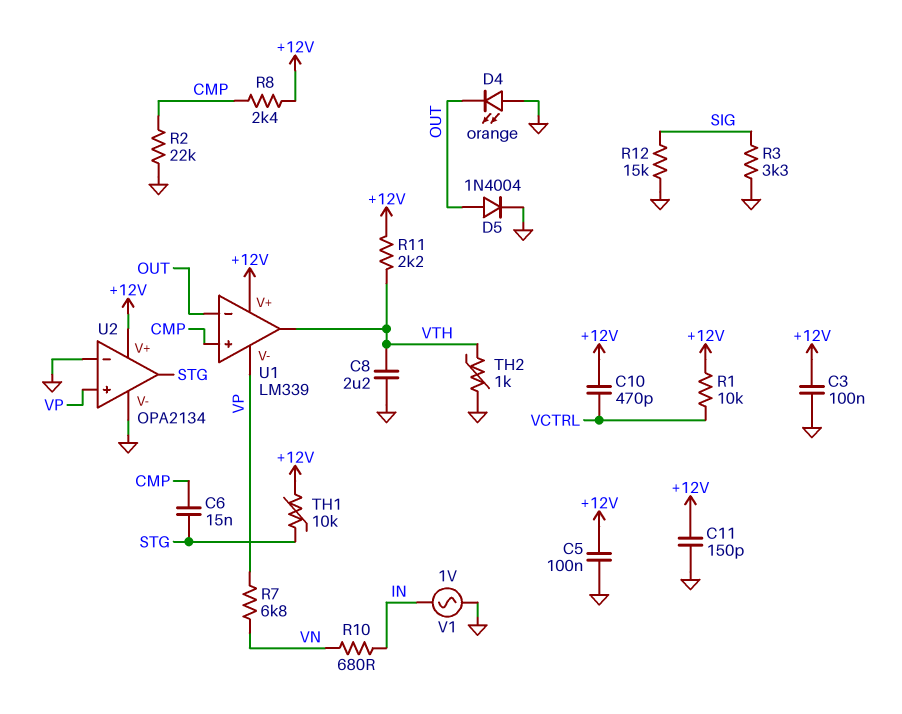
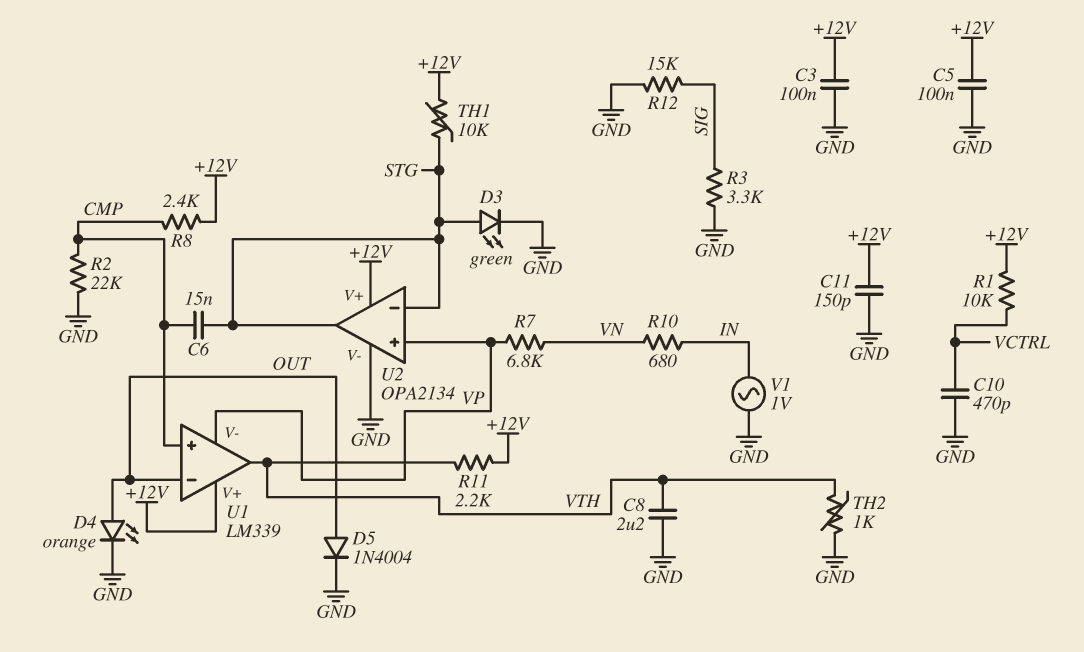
C10: 470pF (+12V, VCTRL) -> 470pF (GND, VCTRL)
D3: none -> LED green (A STG, K GND)
D4: LED orange (A GND, K OUT) -> LED orange (A OUT, K GND)
U2 pin in-: GND -> STG

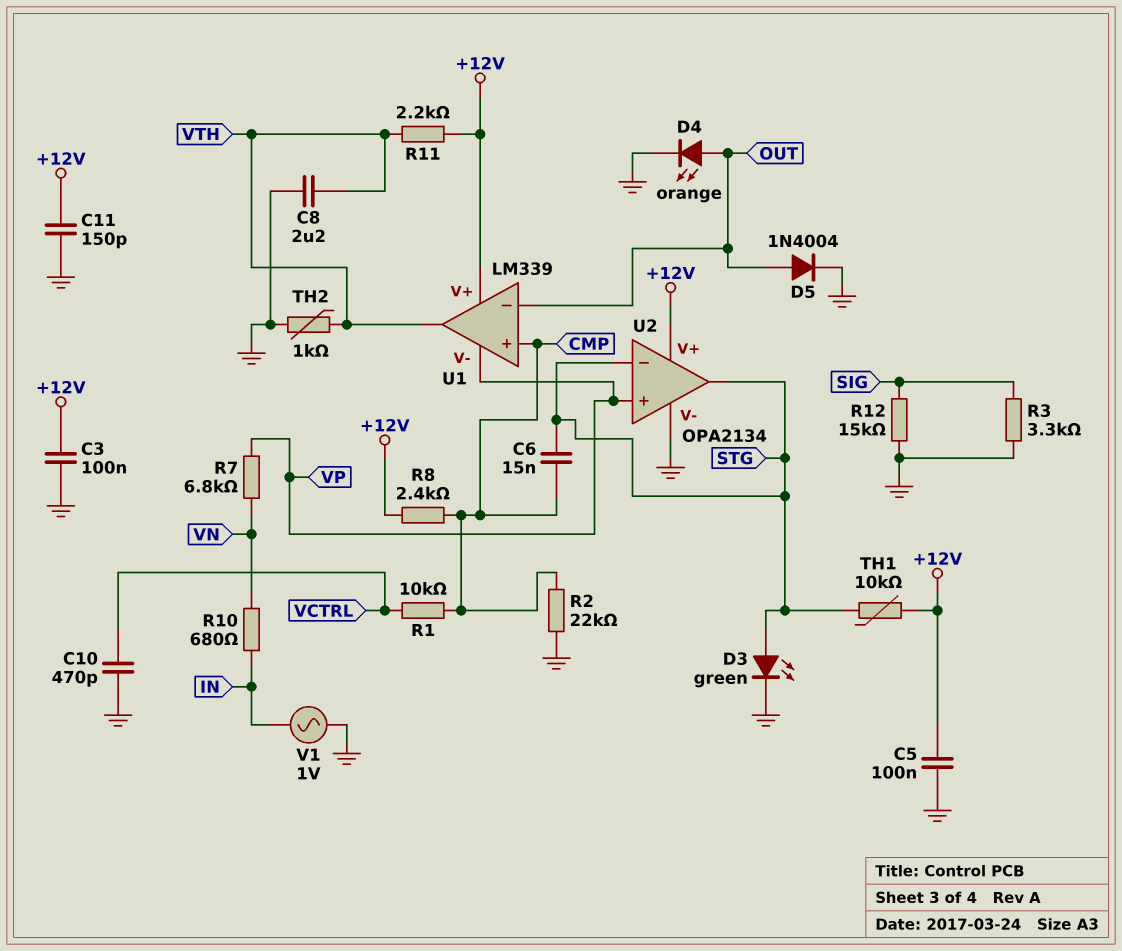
R1: 10k (+12V, VCTRL) -> 10k (CMP, VCTRL)

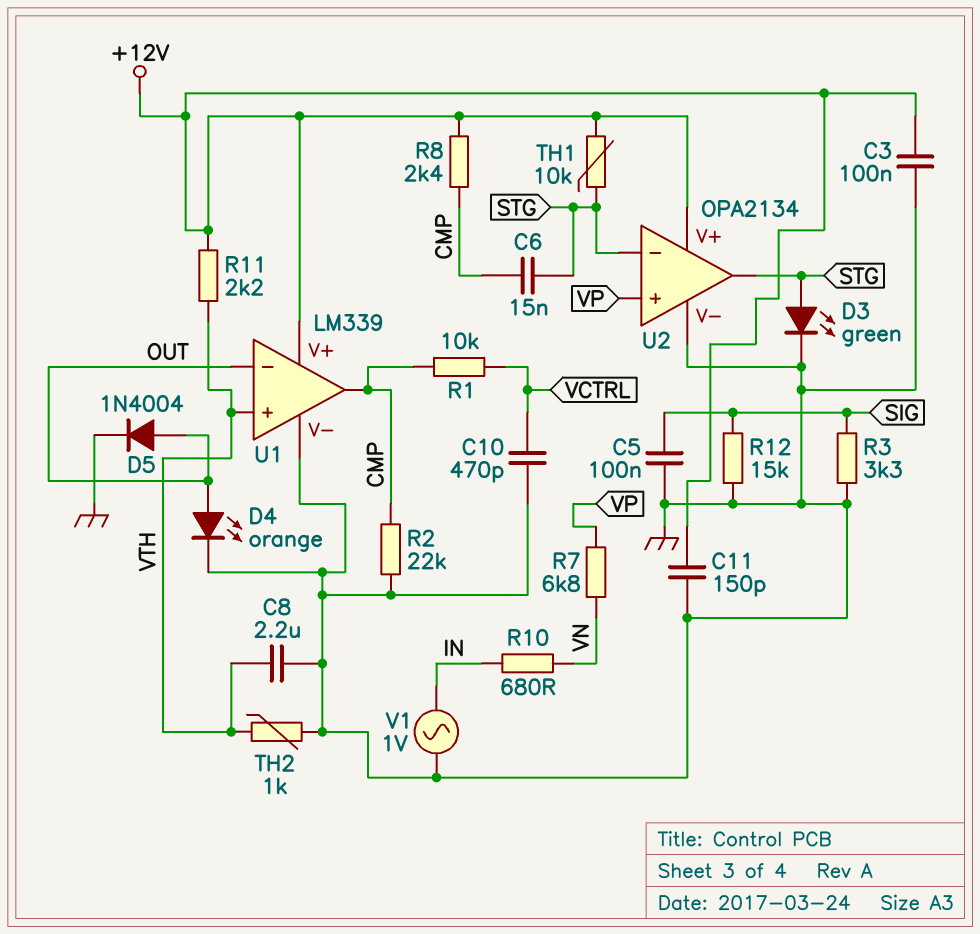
C5: 100nF (+12V, GND) -> 100nF (GND, SIG)
U1 pin V-: VP -> GND
U1 pin in+: CMP -> VTH
U1 pin out: VTH -> CMP

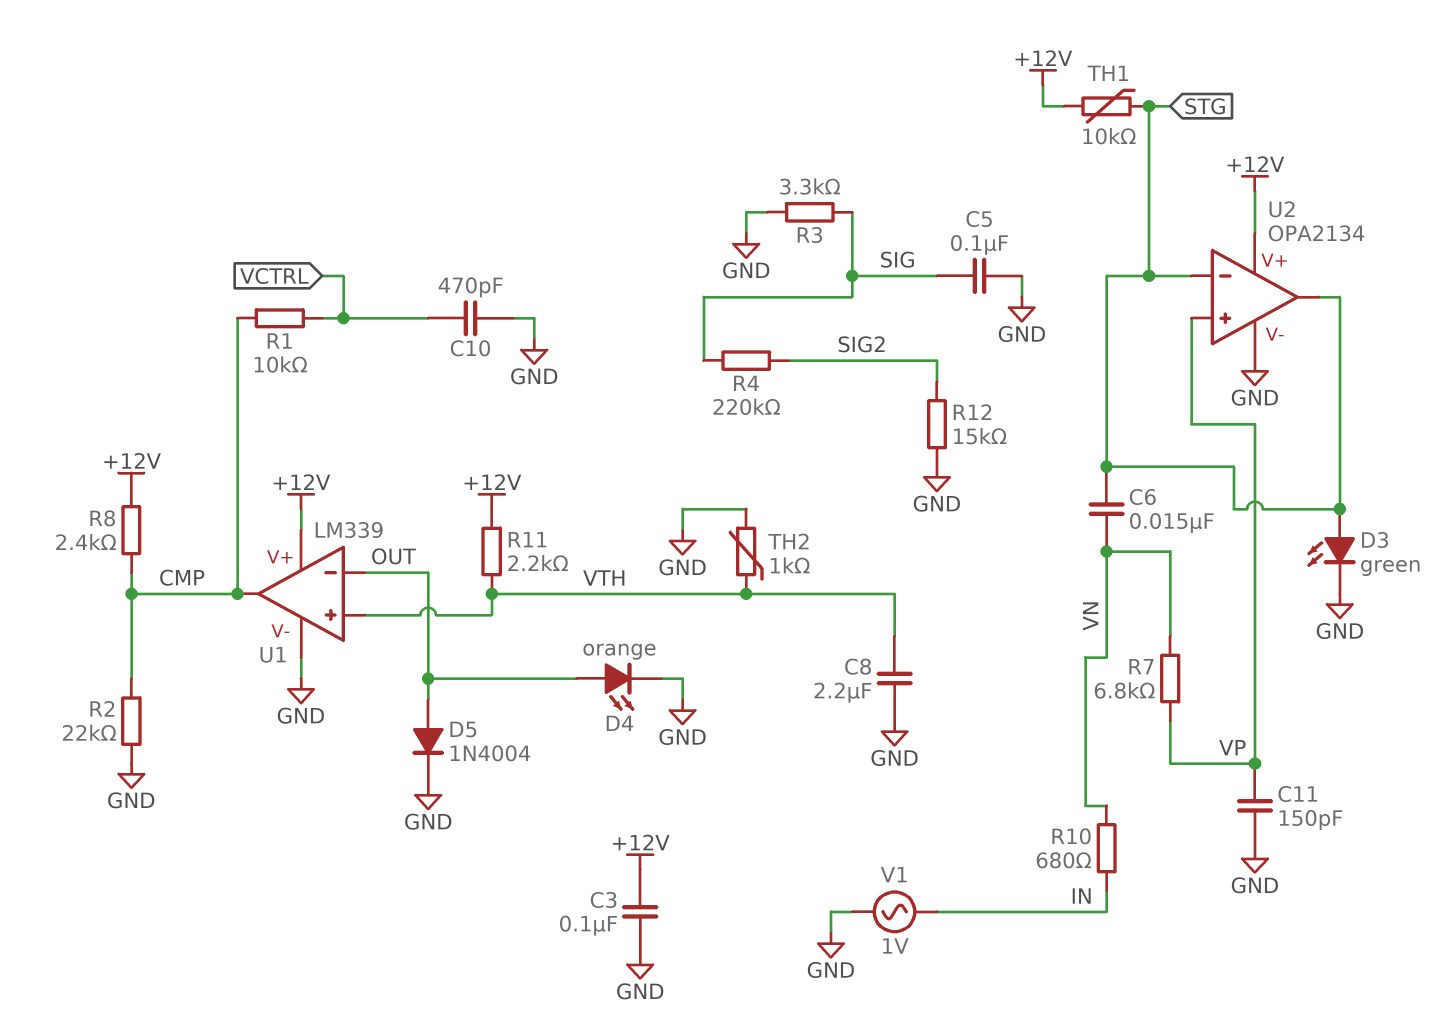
C6: 15nF (CMP, STG) -> 15nF (STG, VN)
C11: 150pF (+12V, GND) -> 150pF (GND, VP)
R4: none -> 220k (SIG, SIG2)
R12: 15k (GND, SIG) -> 15k (GND, SIG2)

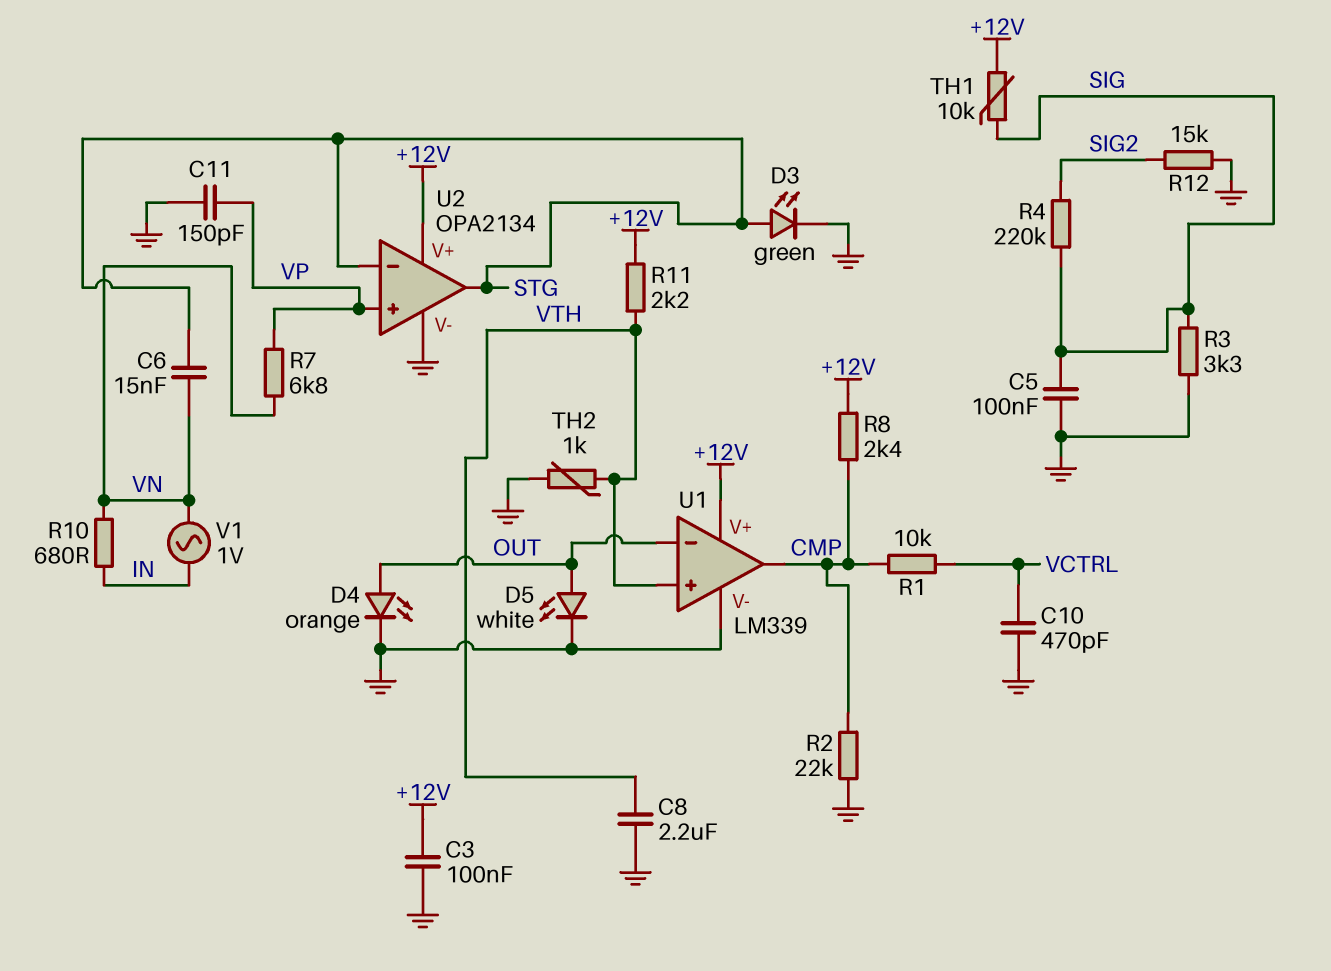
D5: diode 1N4004 (A OUT, K GND) -> LED white (A OUT, K GND)
TH1: 10k (+12V, STG) -> 10k (+12V, SIG)
V1: AC 1V (GND, IN) -> AC 1V (IN, VN)

